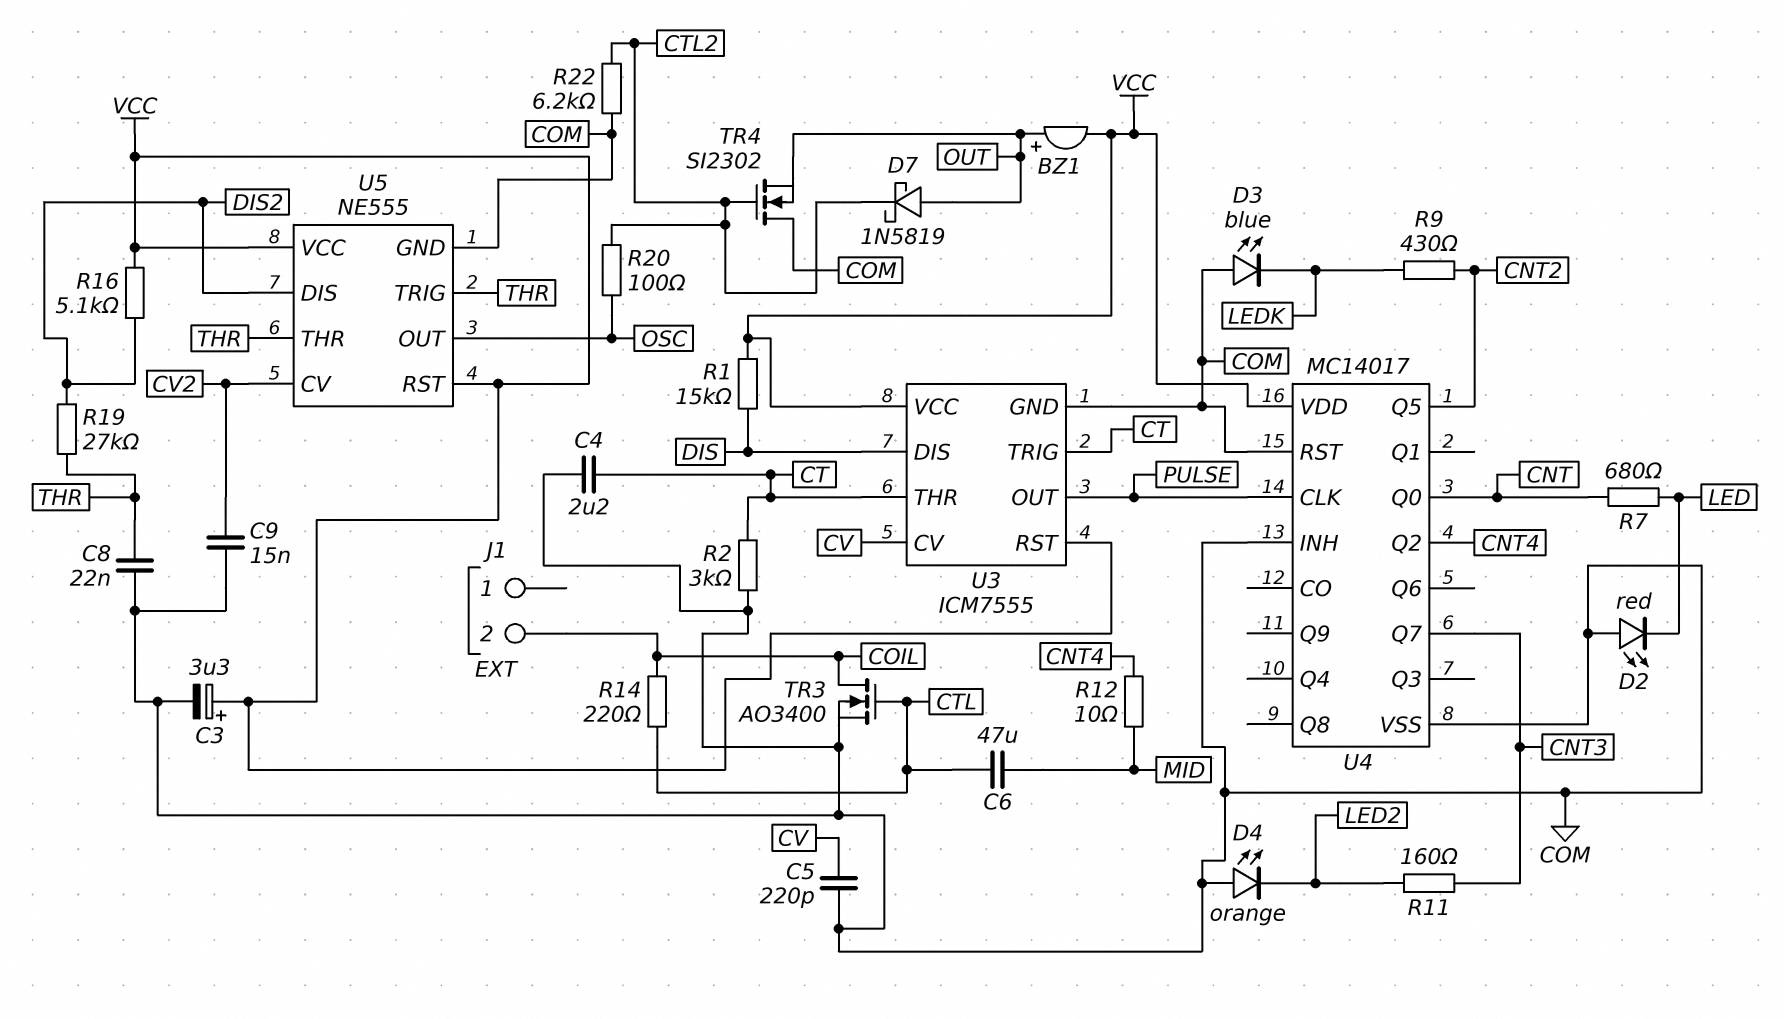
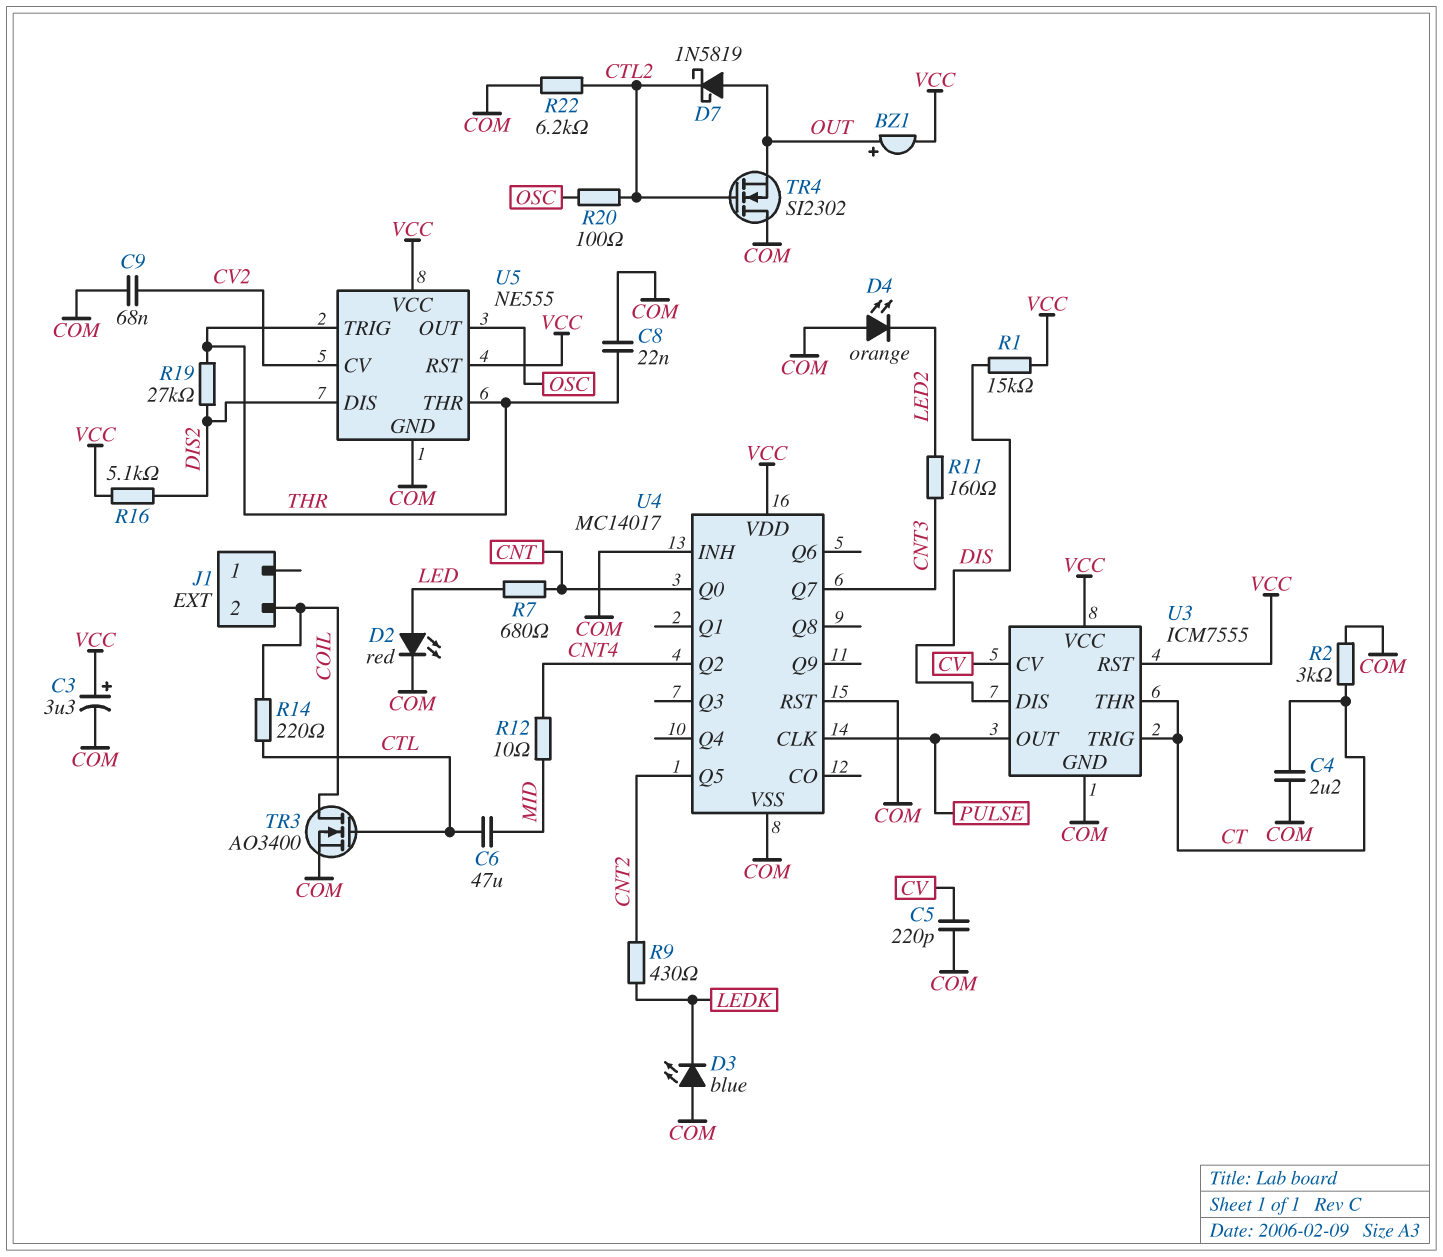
C9: 15nF (COM, CV2) -> 68nF (COM, CV2)
D2: LED red (A COM, K LED) -> LED red (A LED, K COM)

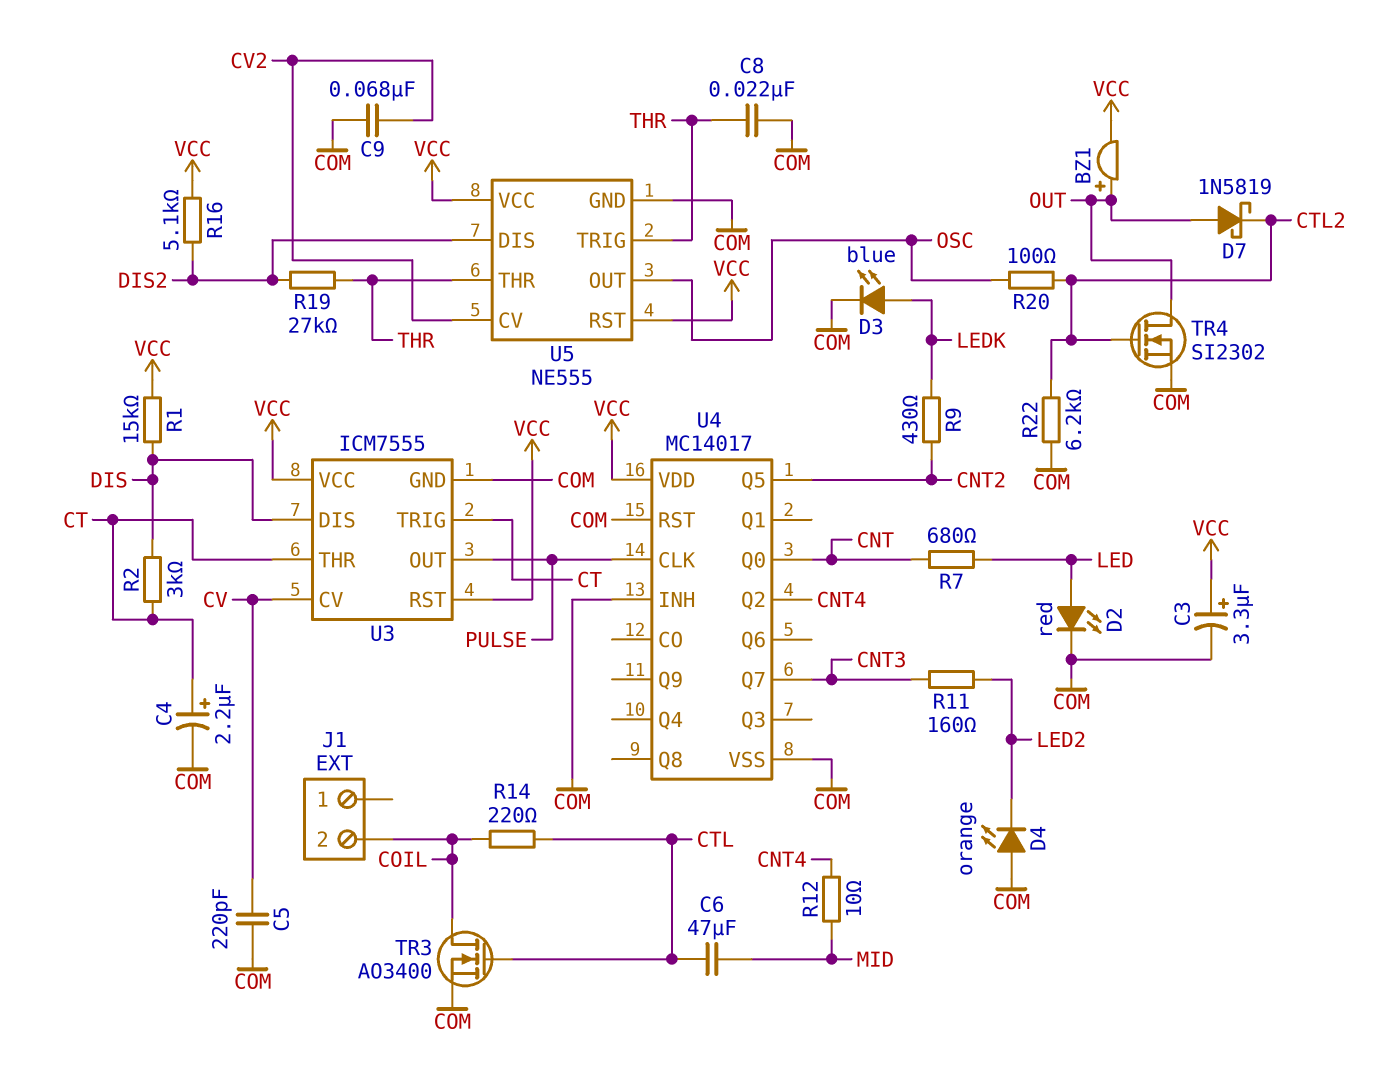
C4: 2.2uF (COM, CT) -> 2.2uF (plus CT, minus COM)
D3: LED blue (A COM, K LEDK) -> LED blue (A LEDK, K COM)
R2: 3k (COM, CT) -> 3k (CT, DIS)
TR4: NMOS SI2302 (G CTL2, D COM, S OUT) -> NMOS SI2302 (G CTL2, D OUT, S COM)

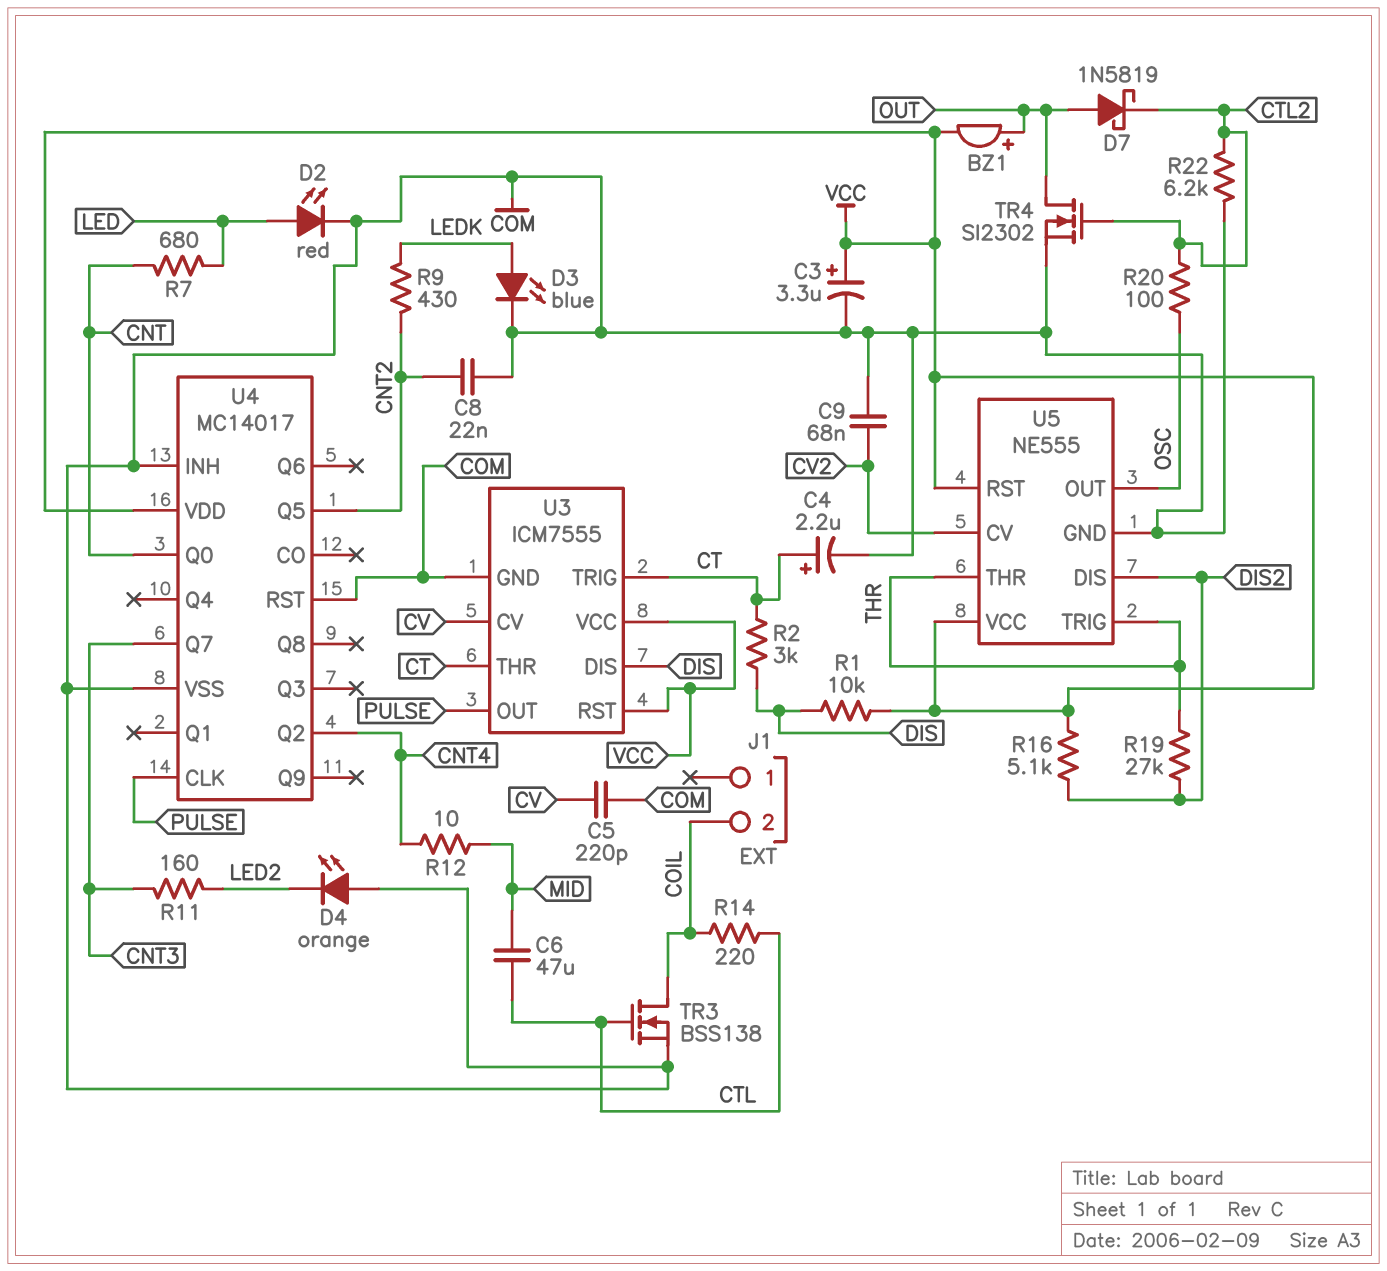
C8: 22nF (COM, THR) -> 22nF (CNT2, COM)
R1: 15k (DIS, VCC) -> 10k (DIS, VCC)
TR3: NMOS AO3400 (G CTL, D COIL, S COM) -> NMOS BSS138 (G CTL, D COIL, S COM)

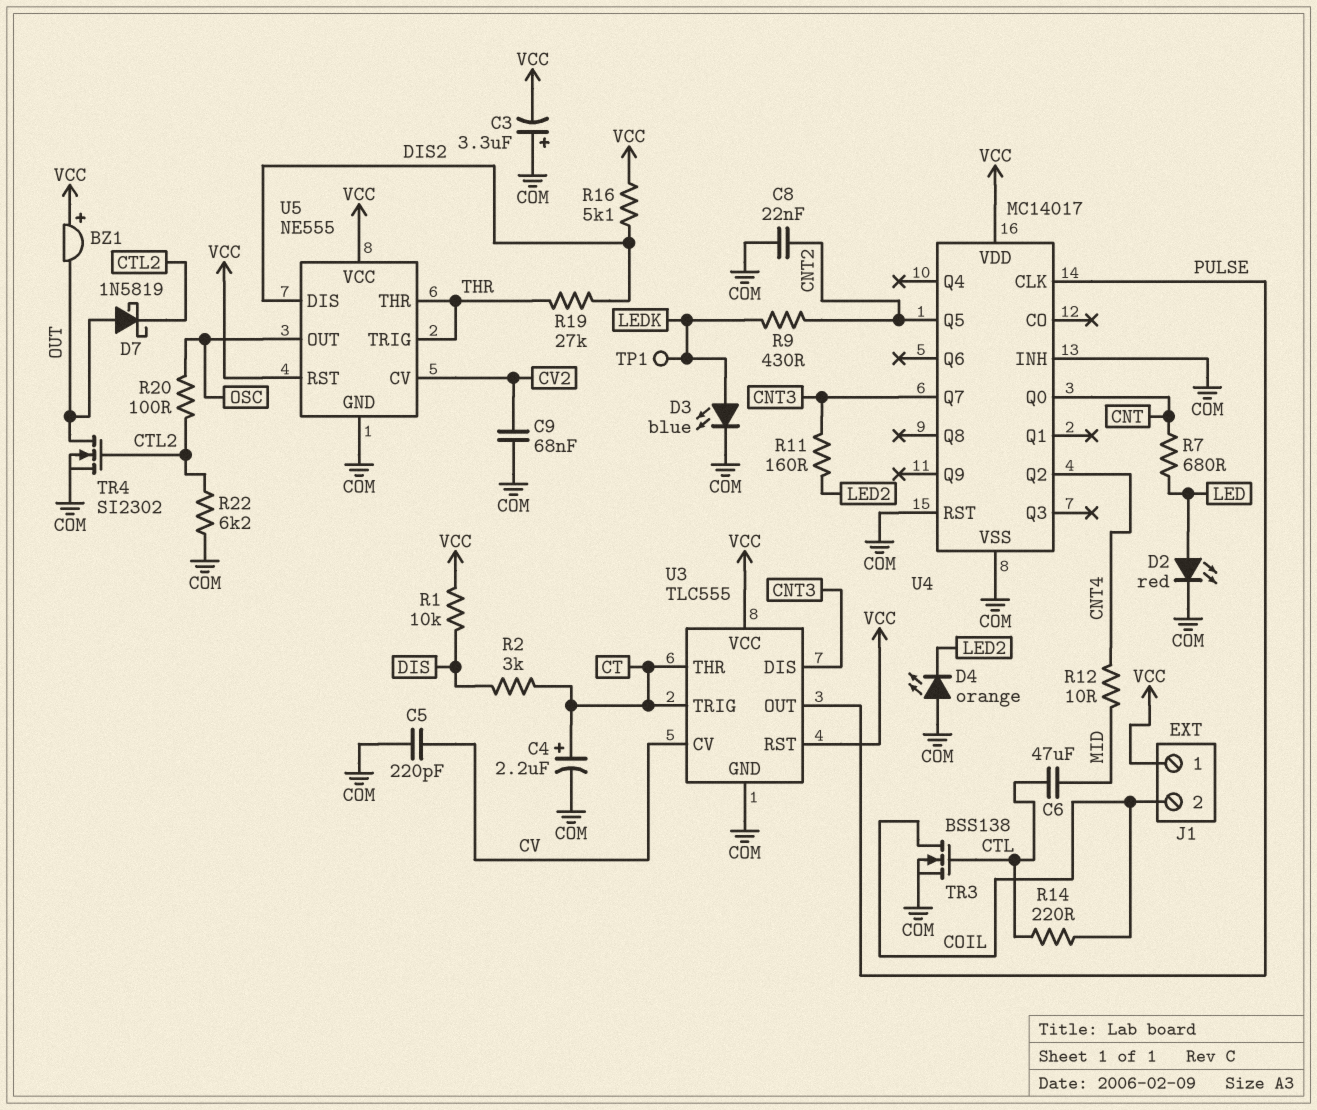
BZ1: buzzer (plus OUT, minus VCC) -> buzzer (plus VCC, minus OUT)
C3: 3.3uF (plus VCC, minus COM) -> 3.3uF (plus COM, minus VCC)
J1 pin 1: none -> VCC
TP1: none -> test point (LEDK)
U3: ICM7555 -> TLC555
U3 pin DIS: DIS -> CNT3

